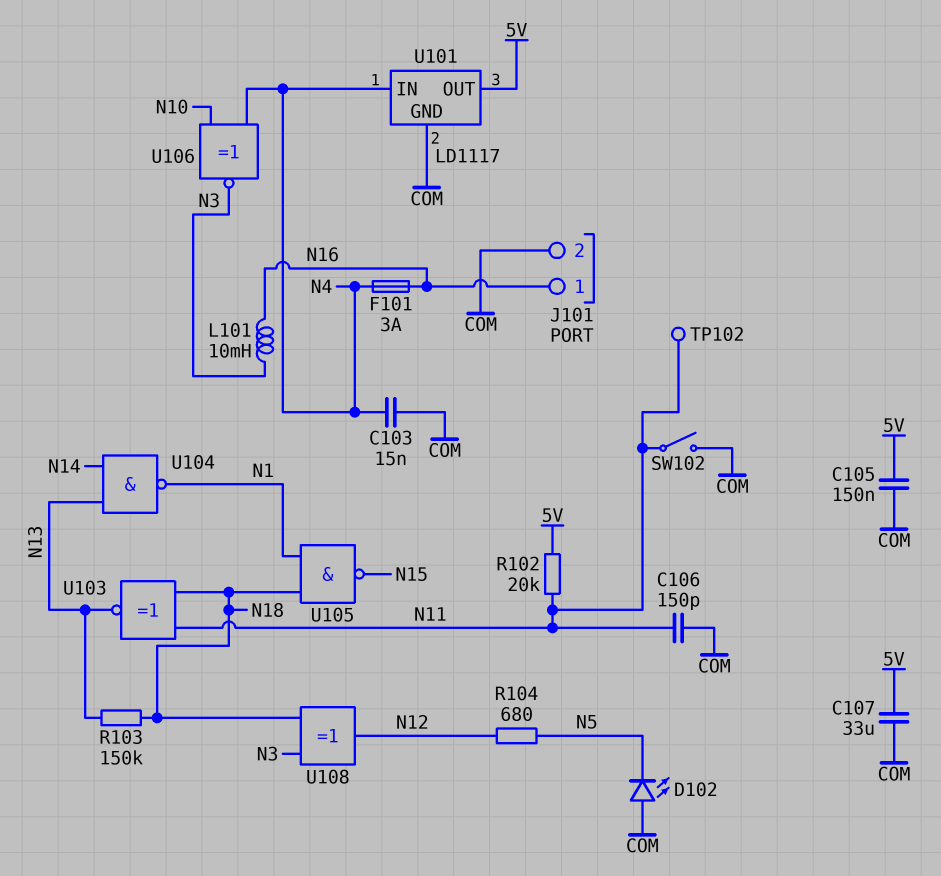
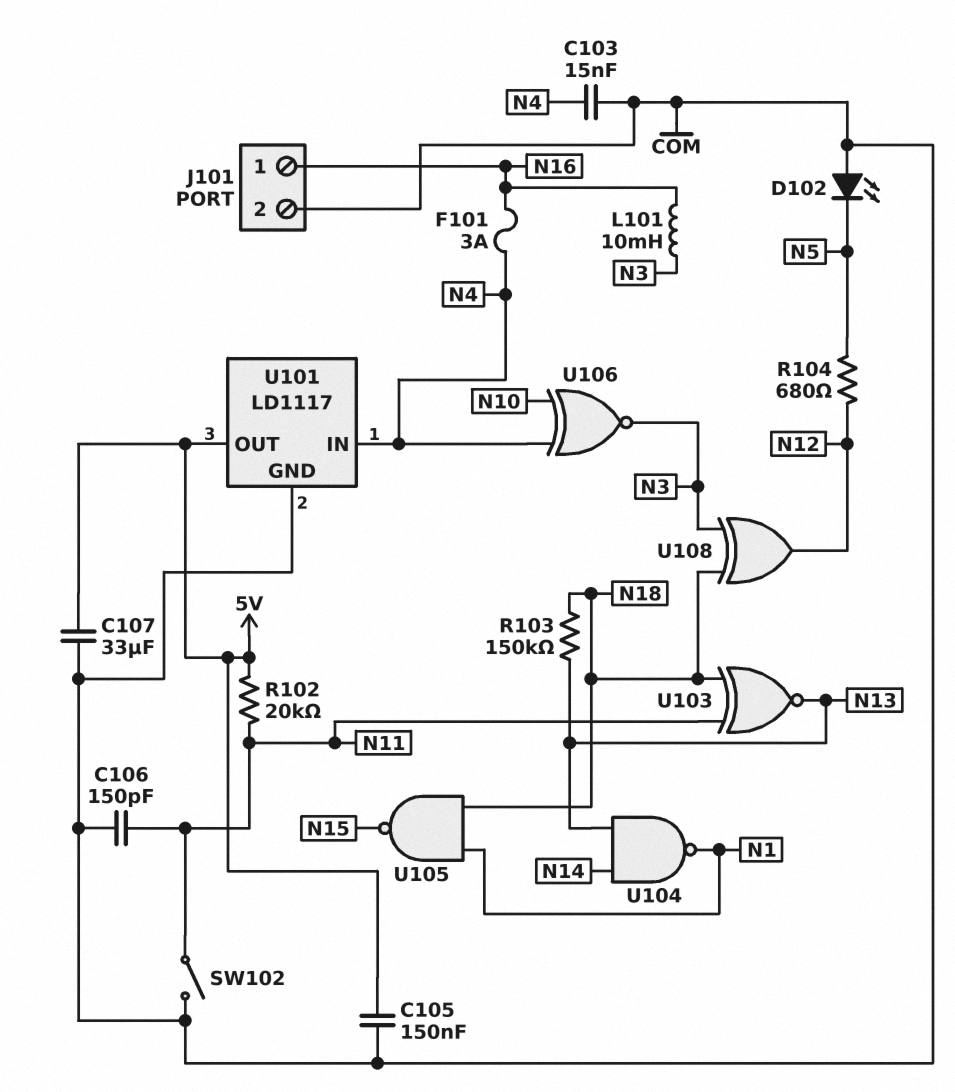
TP102: test point (N11) -> none

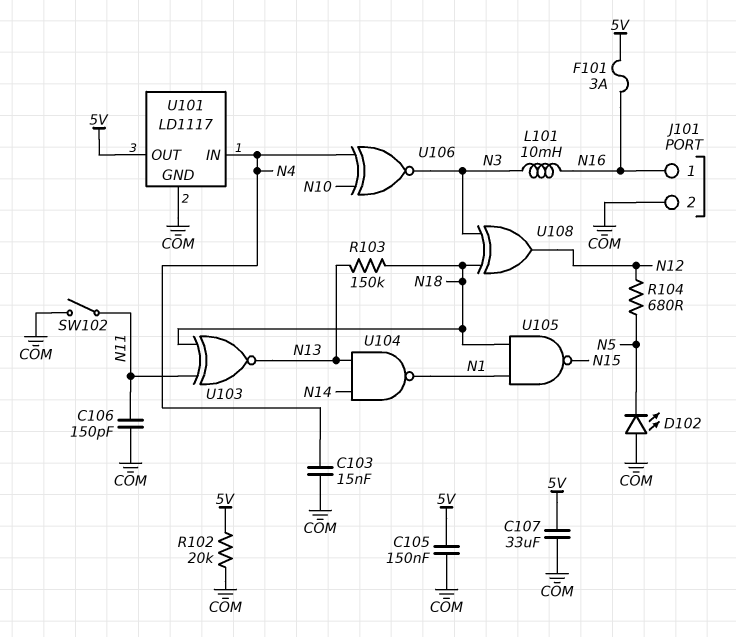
F101: 3A (N4, N16) -> 3A (5V, N16)
R102: 20k (5V, N11) -> 20k (5V, COM)

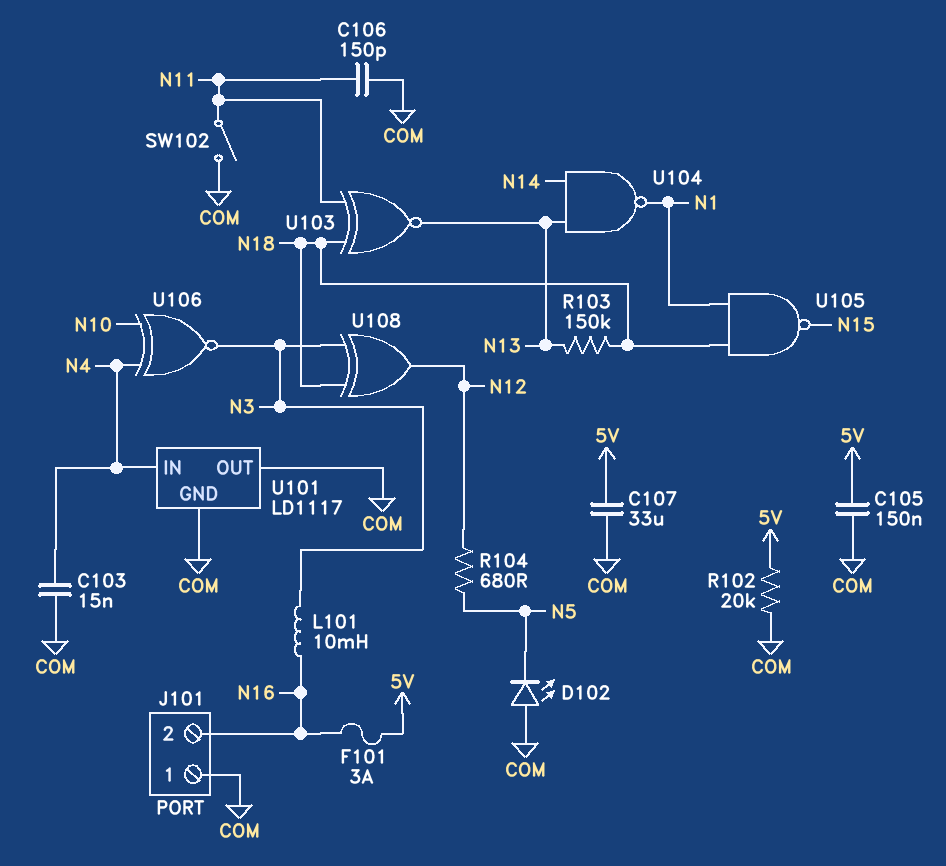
J101 pin 1: N16 -> COM
J101 pin 2: COM -> N16
U101 pin OUT: 5V -> COM

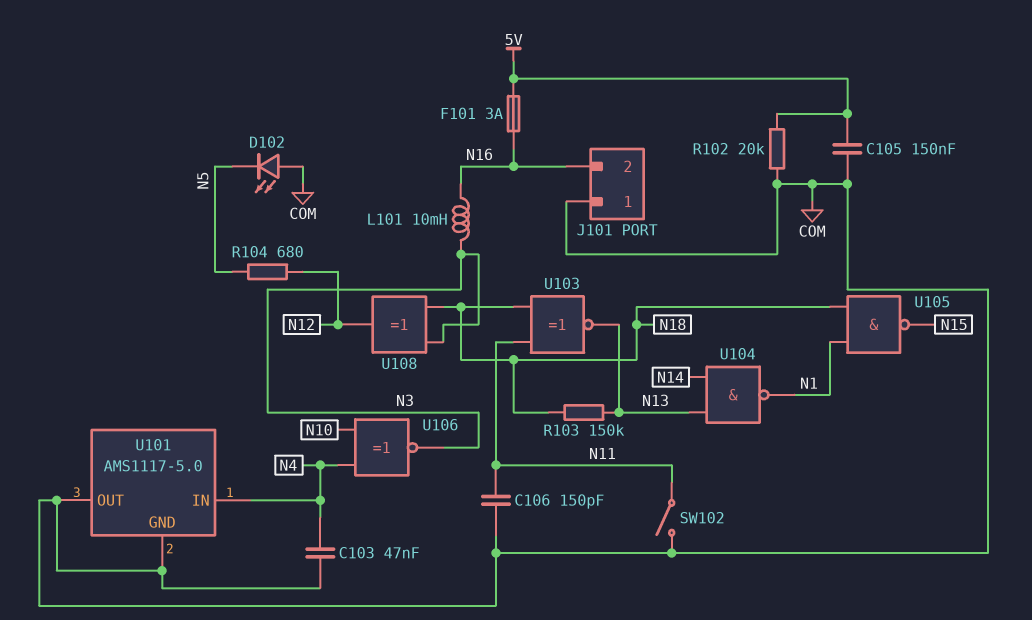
C103: 15nF (COM, N4) -> 47nF (COM, N4)
C107: 33uF (5V, COM) -> none
U101: LD1117 -> AMS1117-5.0

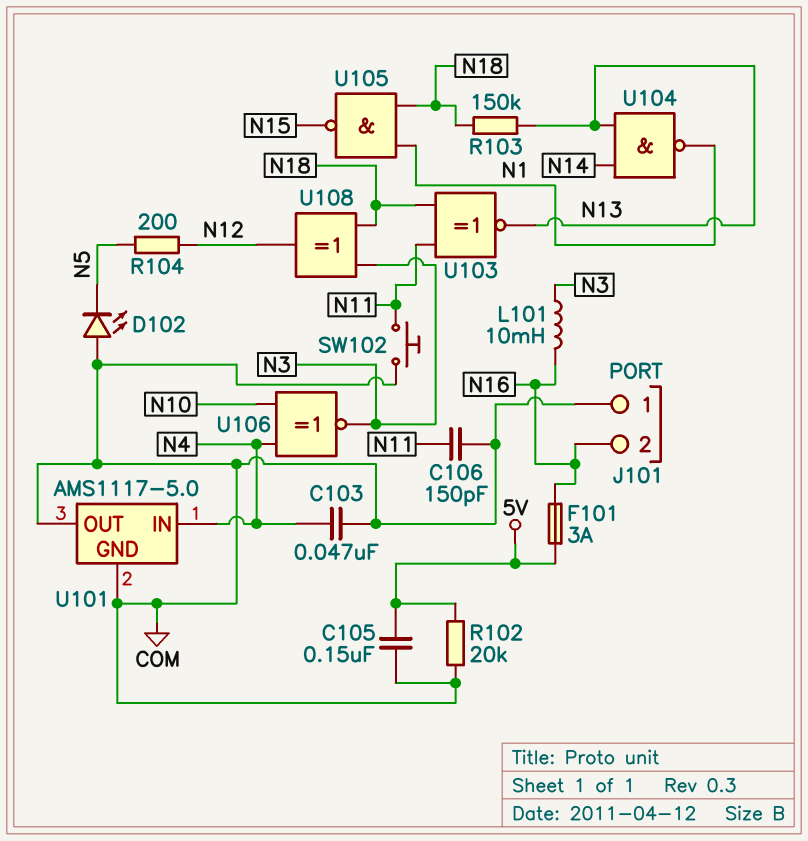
R104: 680 (N5, N12) -> 200 (N5, N12)
SW102: switch (COM, N11) -> button (COM, N11)

